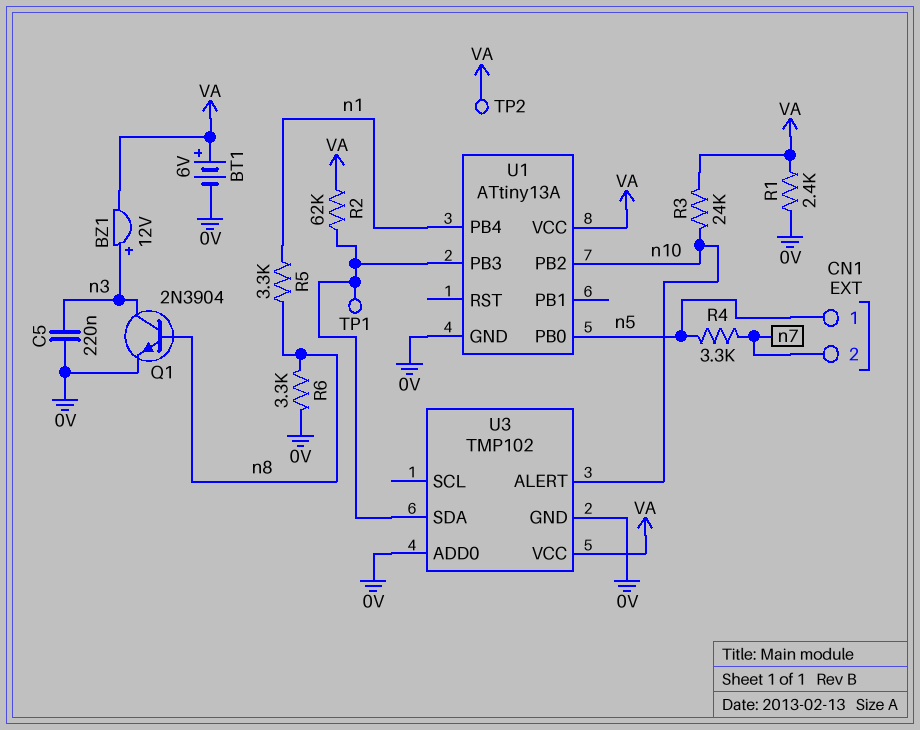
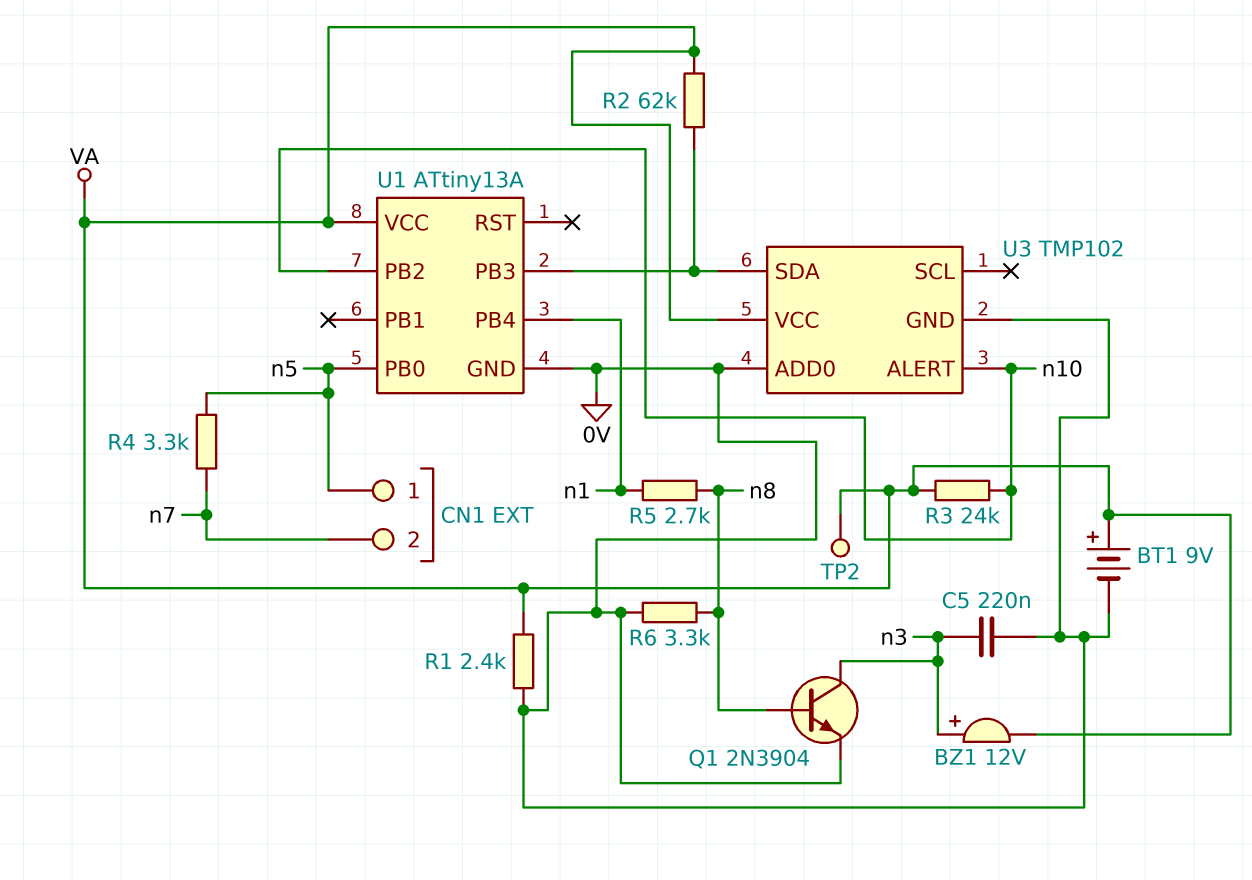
BT1: 6V (plus VA, minus 0V) -> 9V (plus VA, minus 0V)
R5: 3.3k (n1, n8) -> 2.7k (n1, n8)
TP1: test point (U1/PB3) -> none

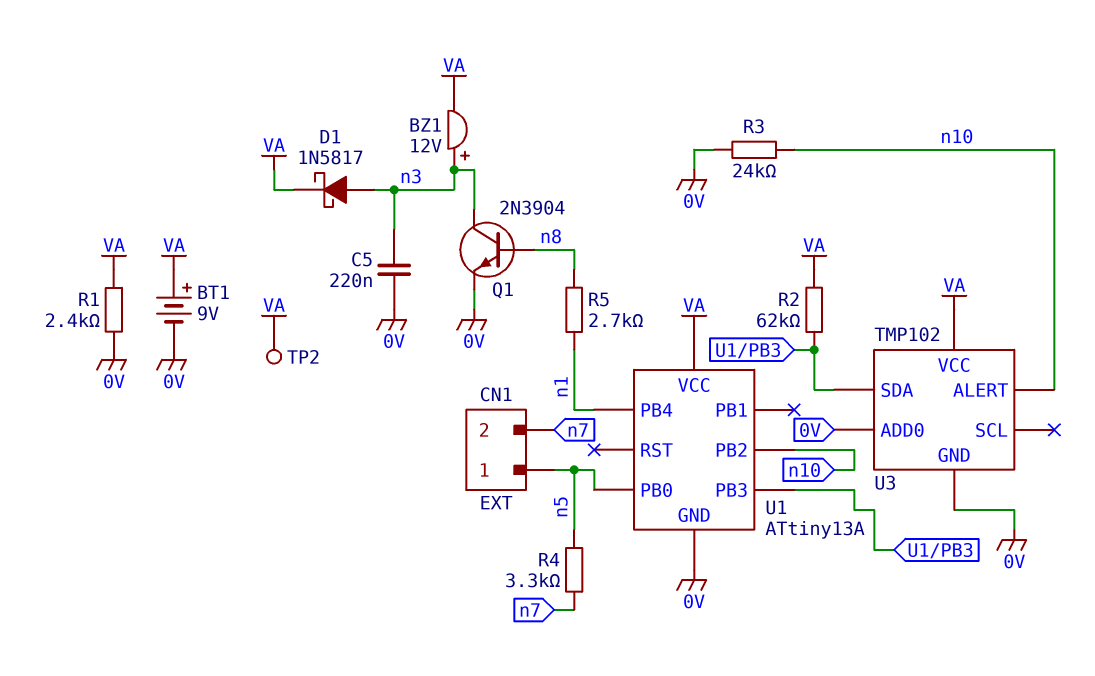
D1: none -> schottky 1N5817 (A n3, K VA)
R3: 24k (VA, n10) -> 24k (0V, n10)
R6: 3.3k (0V, n8) -> none

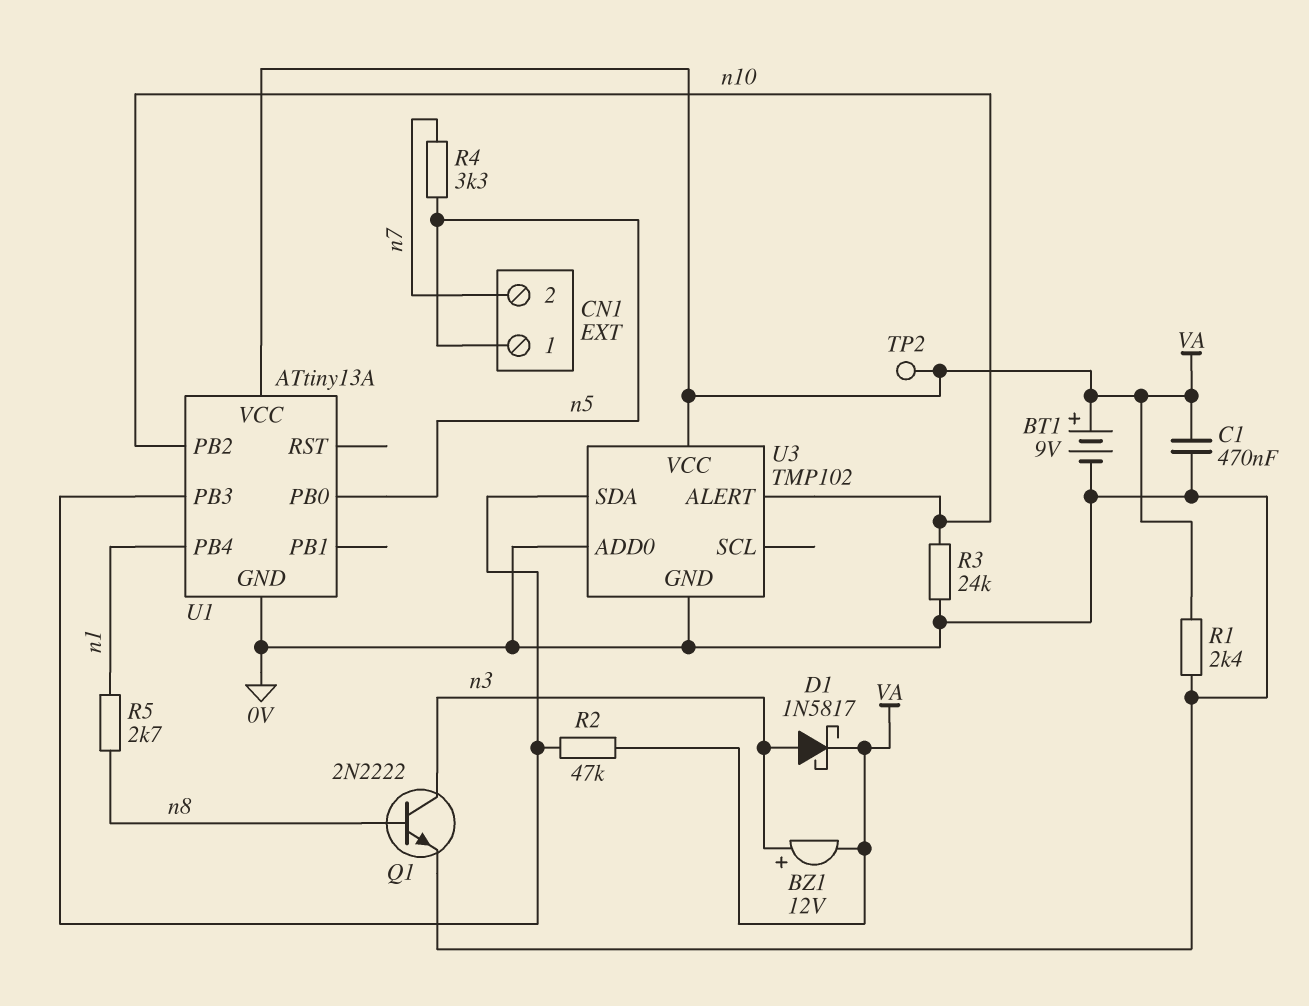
C1: none -> 470nF (0V, VA)
C5: 220nF (0V, n3) -> none
Q1: NPN 2N3904 (B n8, C n3, E 0V) -> NPN 2N2222 (B n8, C n3, E 0V)
R2: 62k (U1/PB3, VA) -> 47k (U1/PB3, VA)

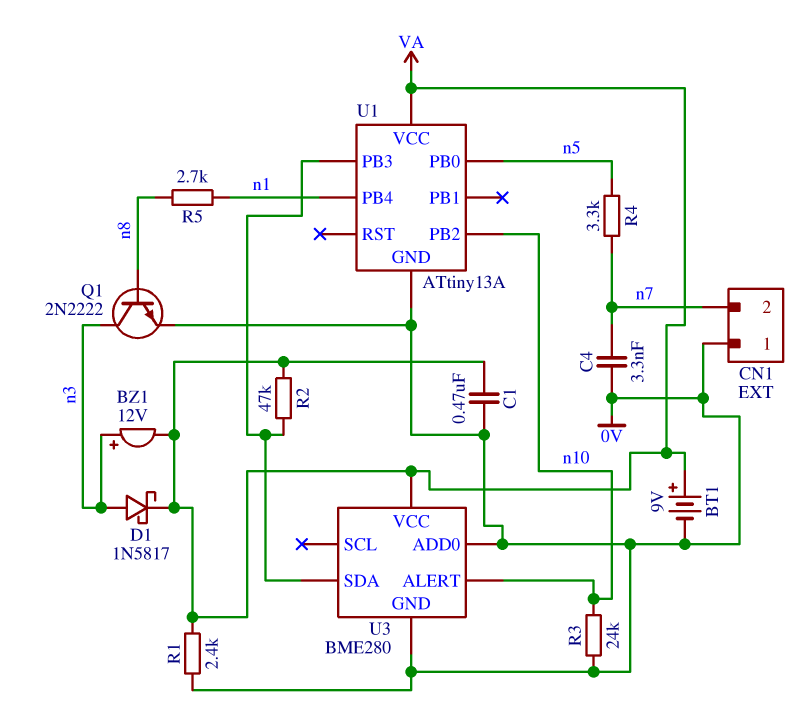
C4: none -> 3.3nF (0V, n7)
CN1 pin 1: n5 -> 0V
TP2: test point (VA) -> none
U3: TMP102 -> BME280

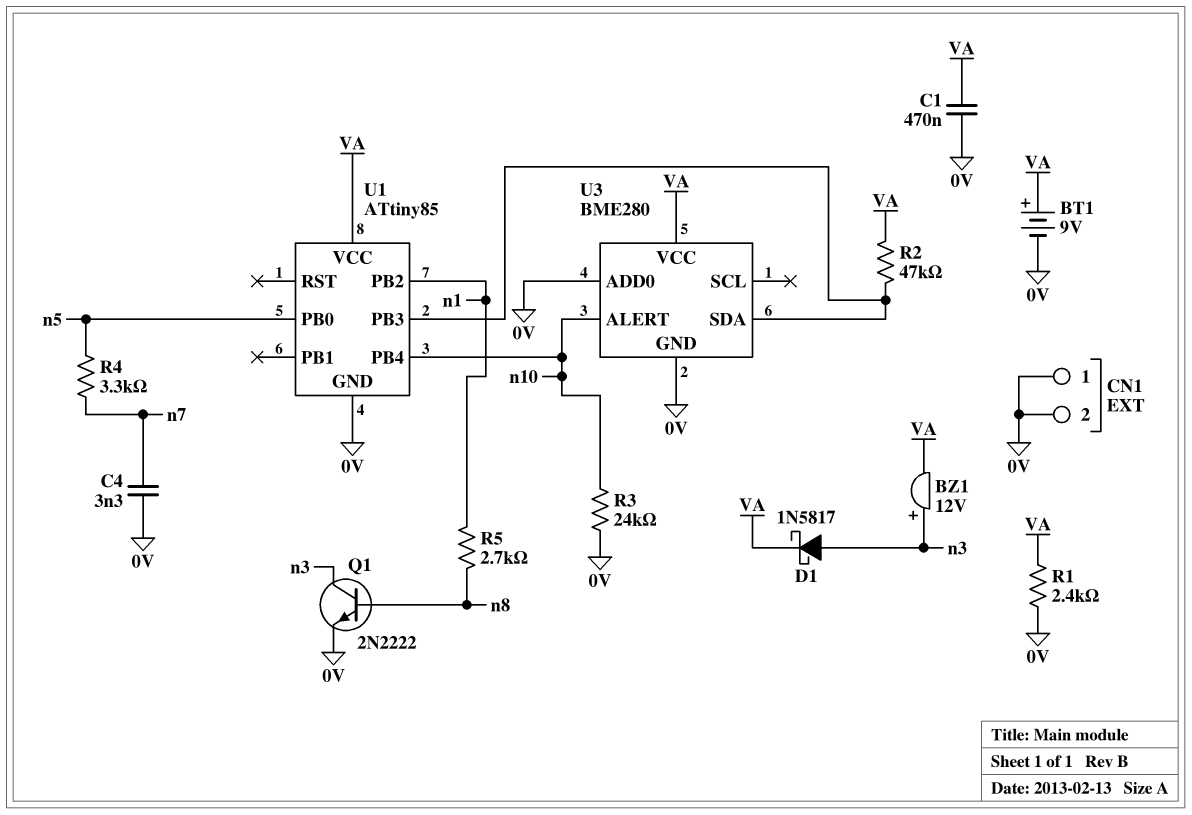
CN1 pin 2: n7 -> 0V
U1: ATtiny13A -> ATtiny85
U1 pin PB2: n10 -> n1
U1 pin PB4: n1 -> n10

